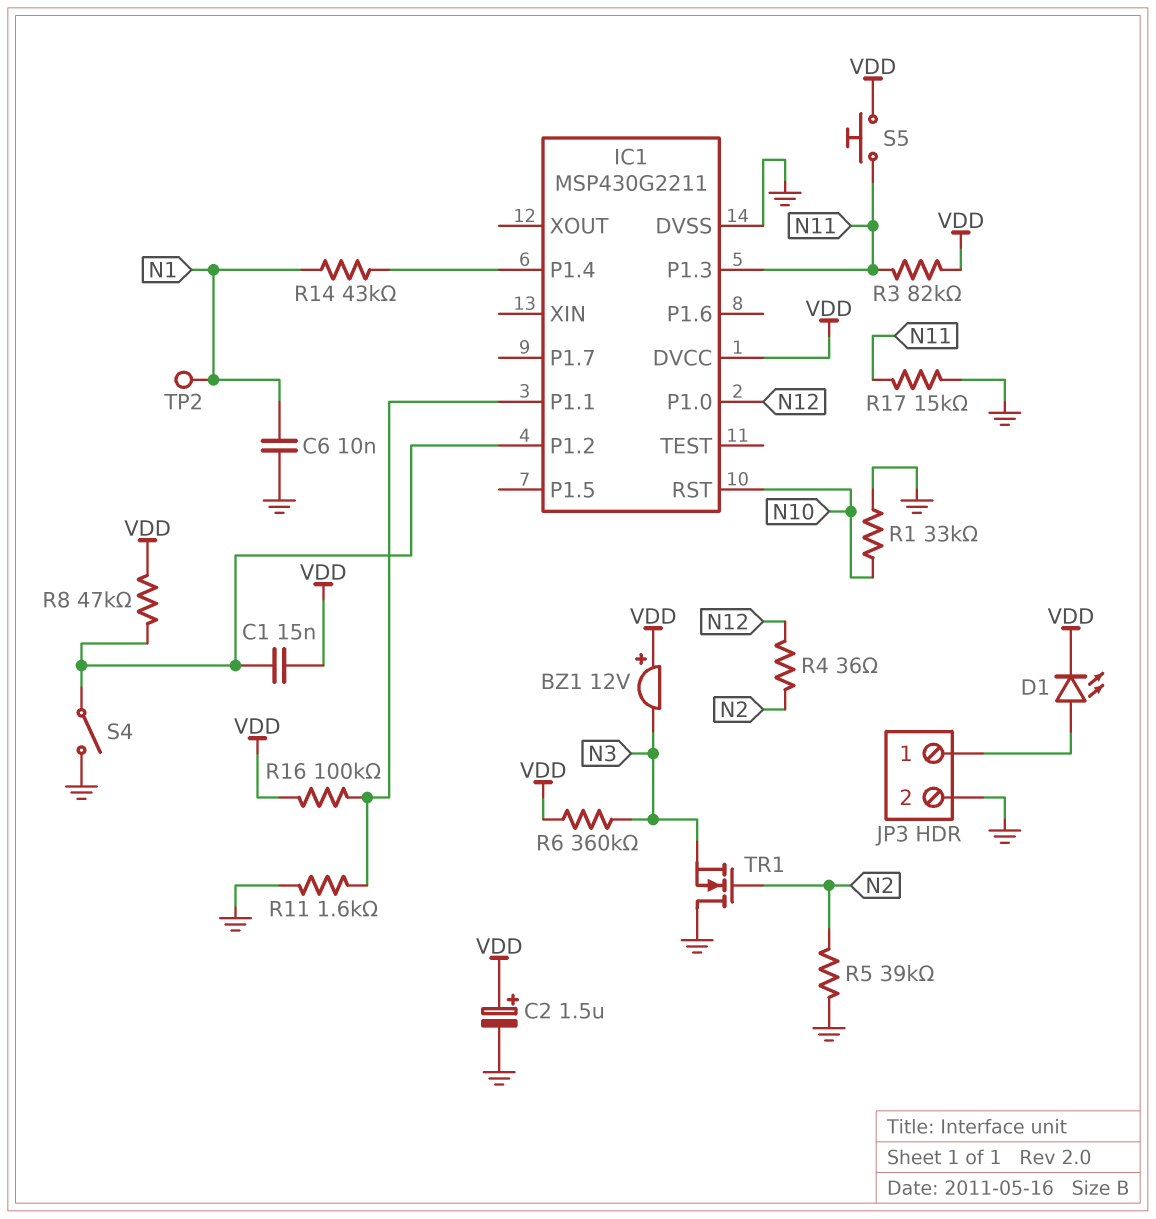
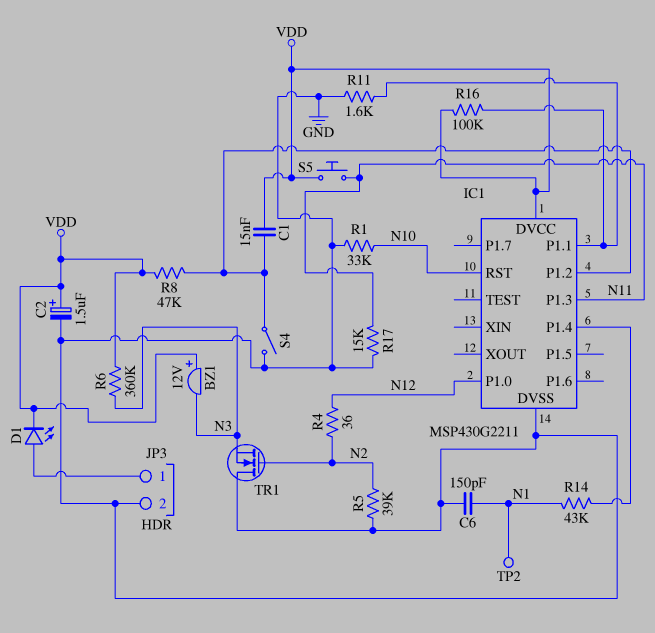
C6: 10nF (GND, N1) -> 150pF (GND, N1)
R3: 82k (N11, VDD) -> none

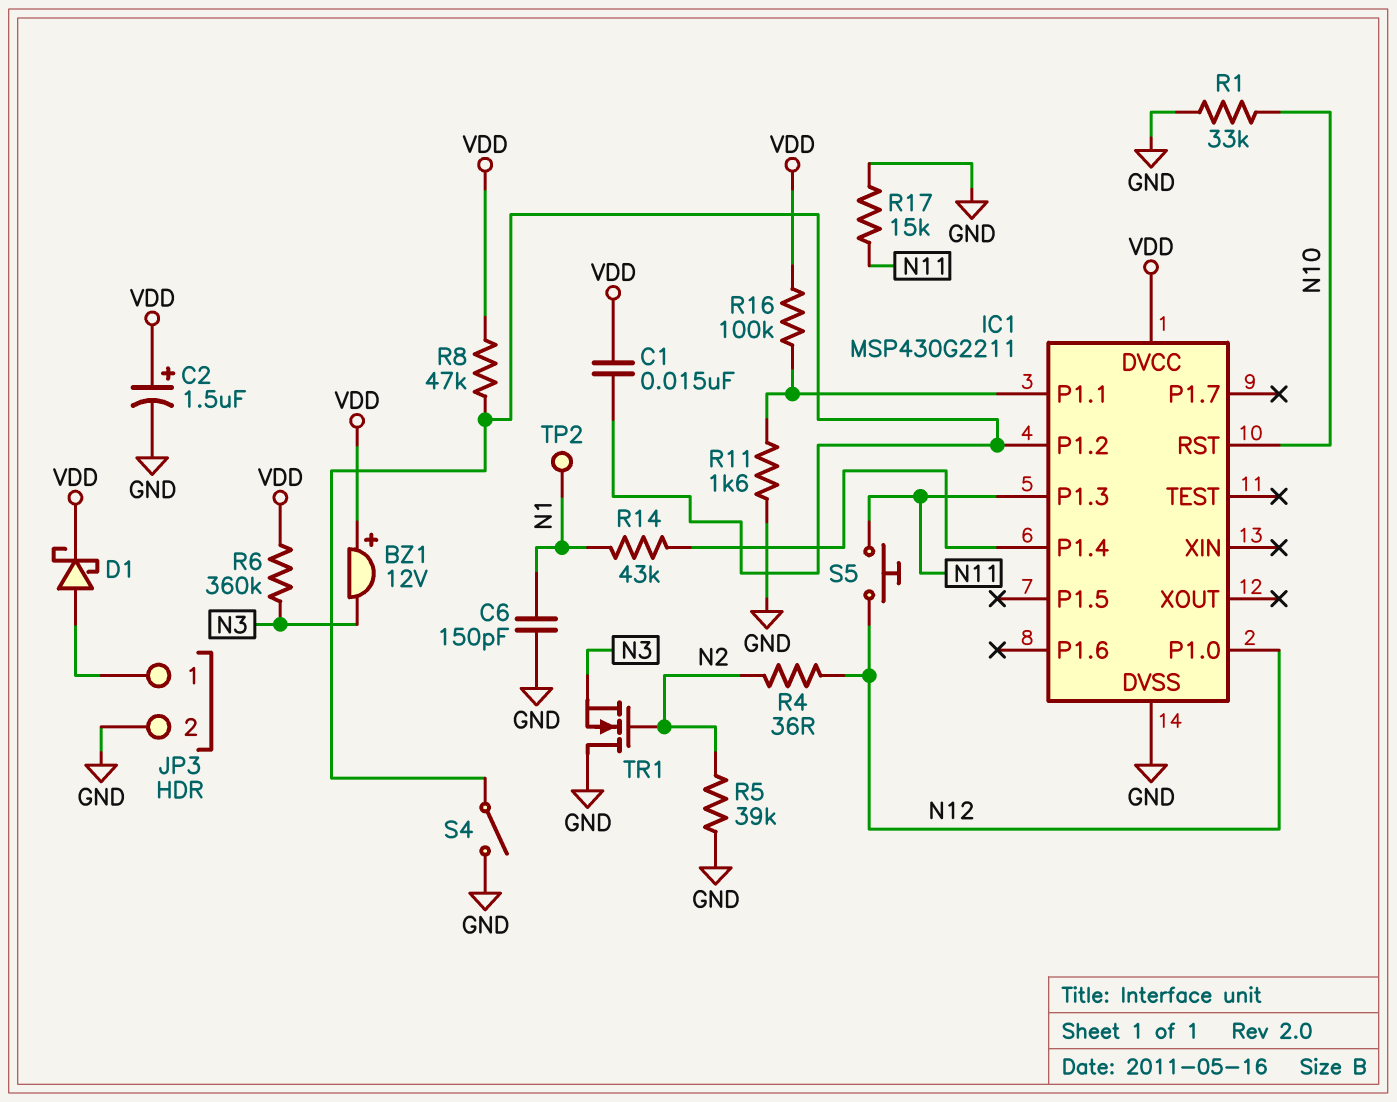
D1: LED (A JP3/1, K VDD) -> schottky (A JP3/1, K VDD)
S5: button (N11, VDD) -> button (N11, N12)

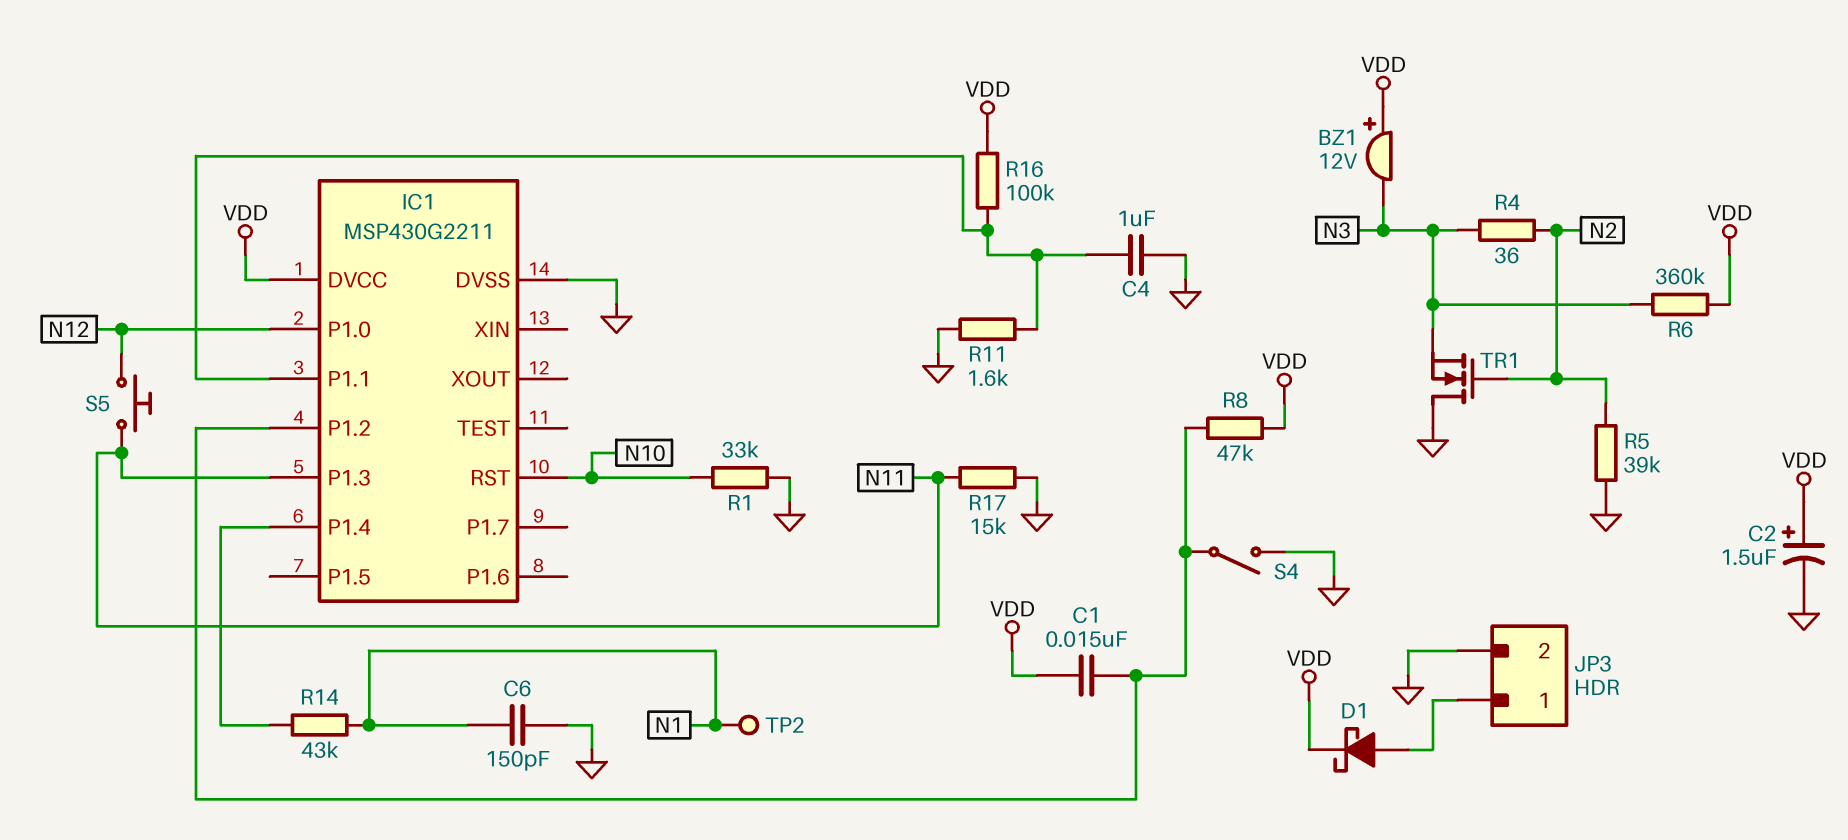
C4: none -> 1uF (GND, IC1/P1.1)
R4: 36 (N2, N12) -> 36 (N2, N3)

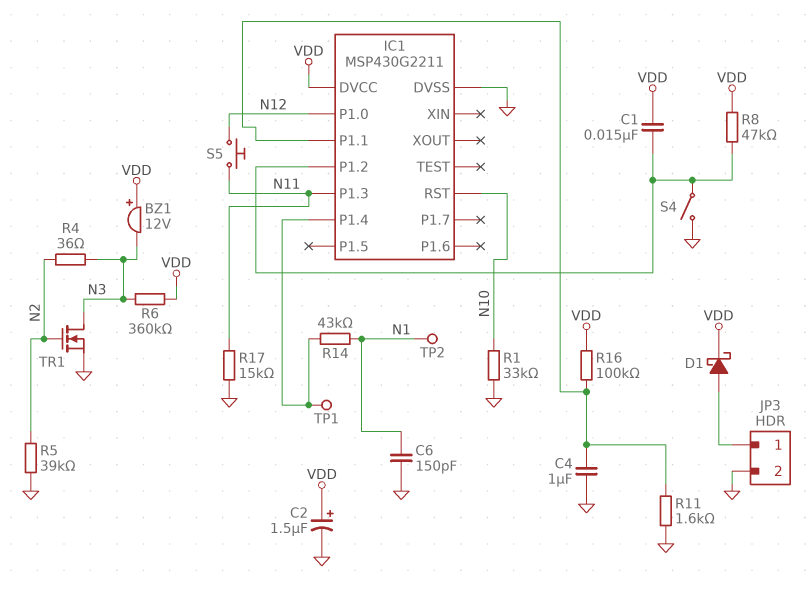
TP1: none -> test point (IC1/P1.4)
TR1: NMOS (G N2, D GND, S N3) -> NMOS (G N2, D N3, S GND)

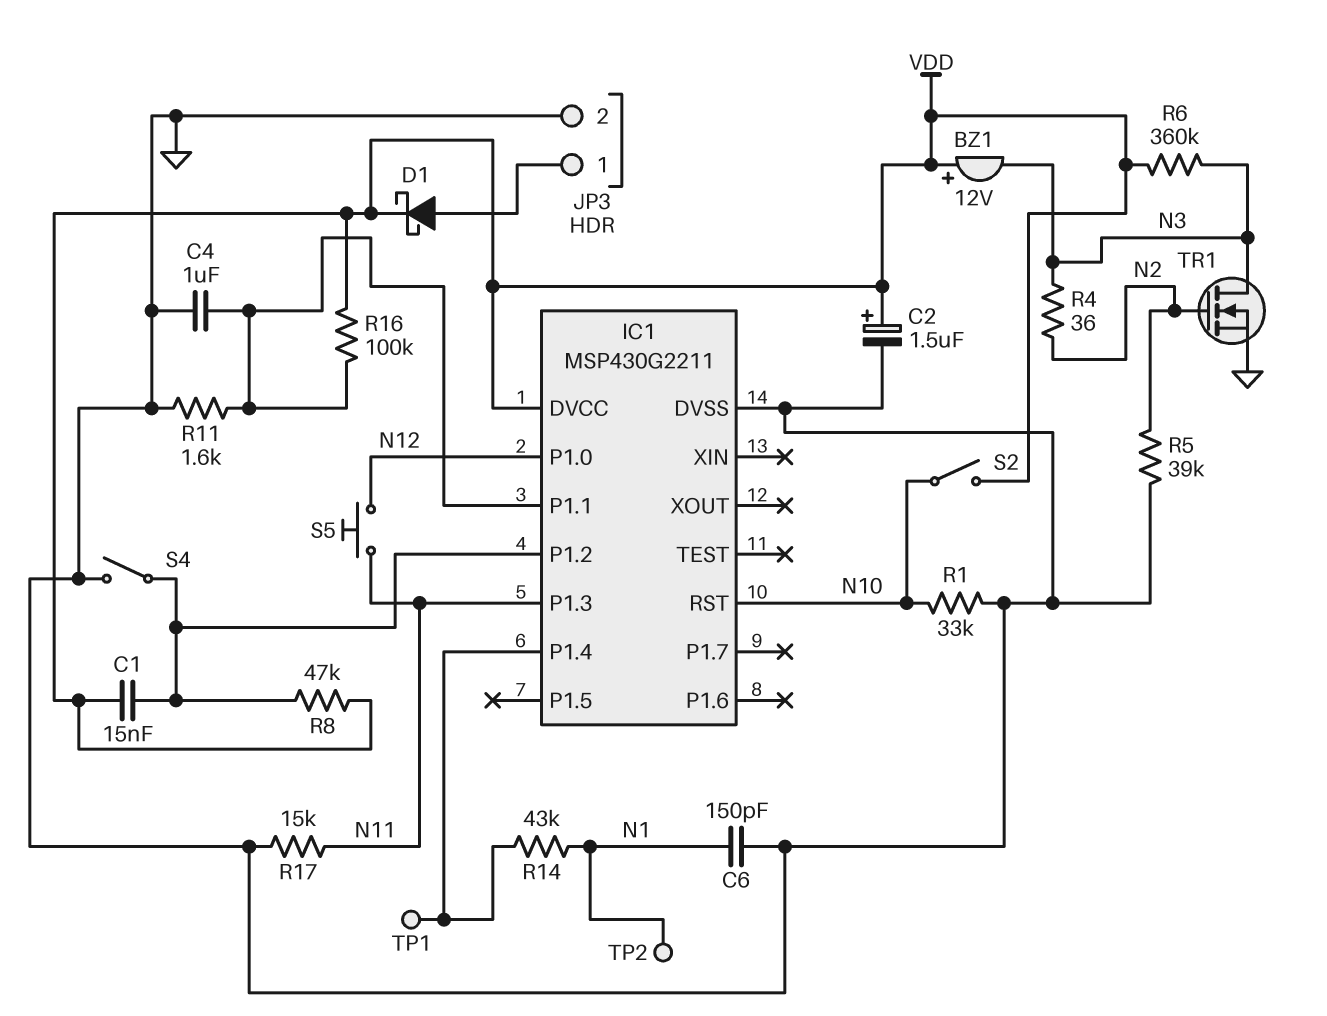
S2: none -> switch (N10, VDD)

